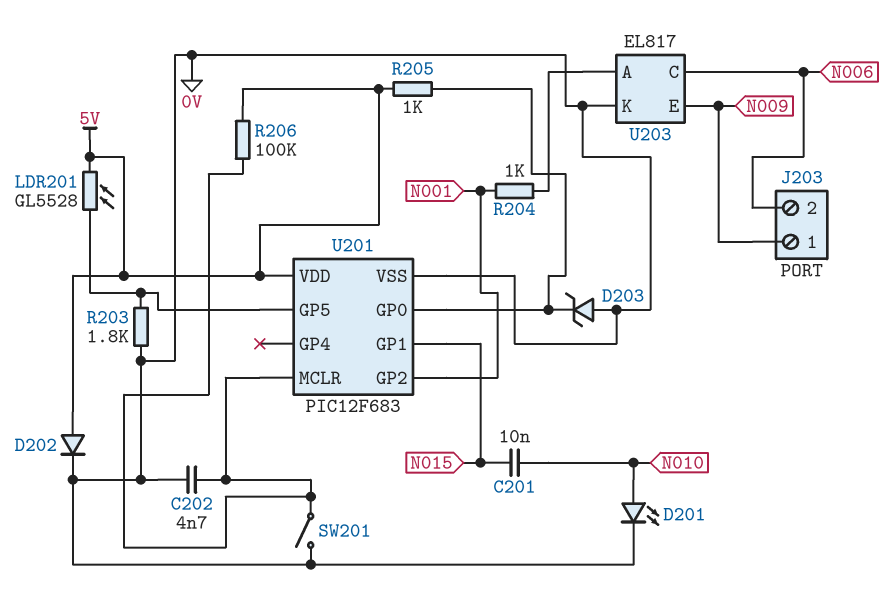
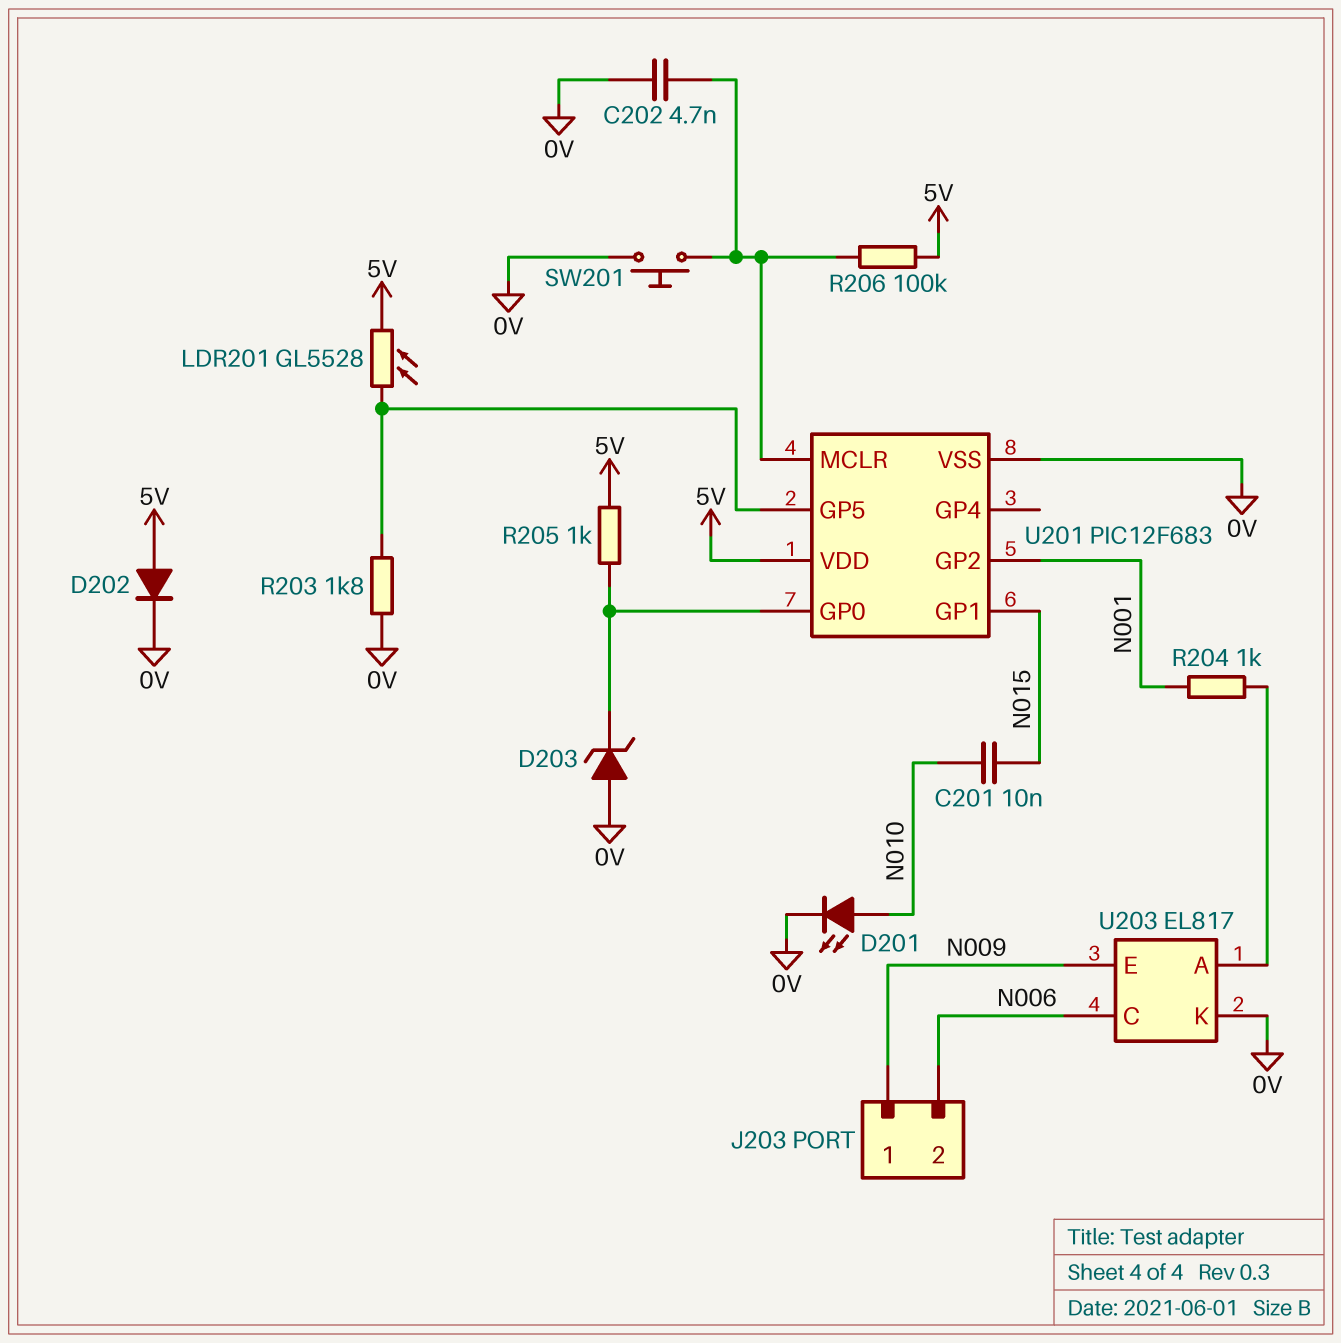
SW201: switch (0V, U201/MCLR) -> button (0V, U201/MCLR)

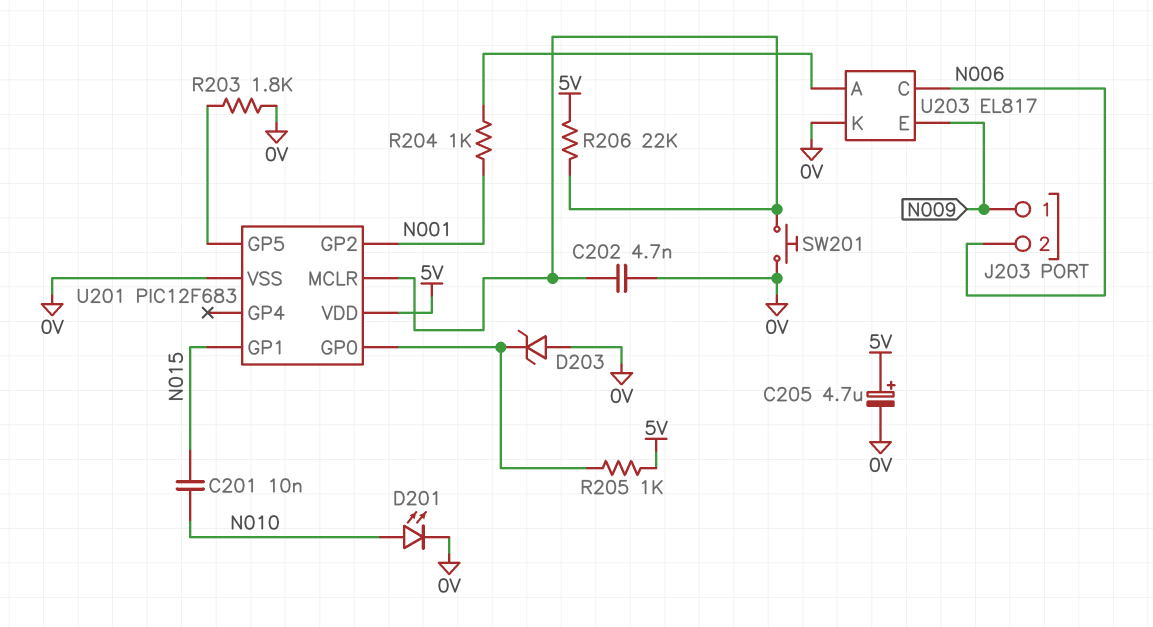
C205: none -> 4.7uF (plus 5V, minus 0V)
D202: diode (A 5V, K 0V) -> none
LDR201: GL5528 (5V, U201/GP5) -> none
R206: 100k (5V, U201/MCLR) -> 22k (5V, U201/MCLR)

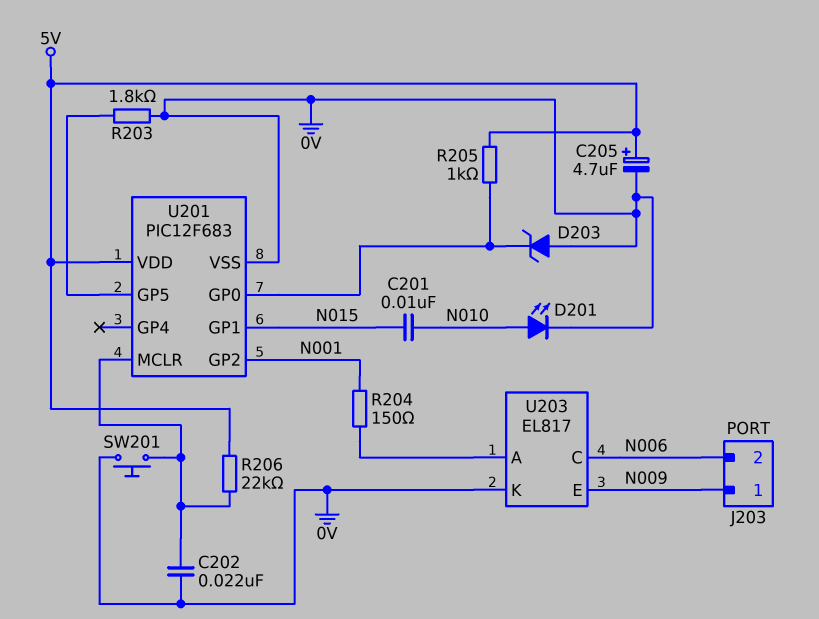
C202: 4.7nF (0V, U201/MCLR) -> 22nF (0V, U201/MCLR)
R204: 1k (N001, U203/A) -> 150 (N001, U203/A)

